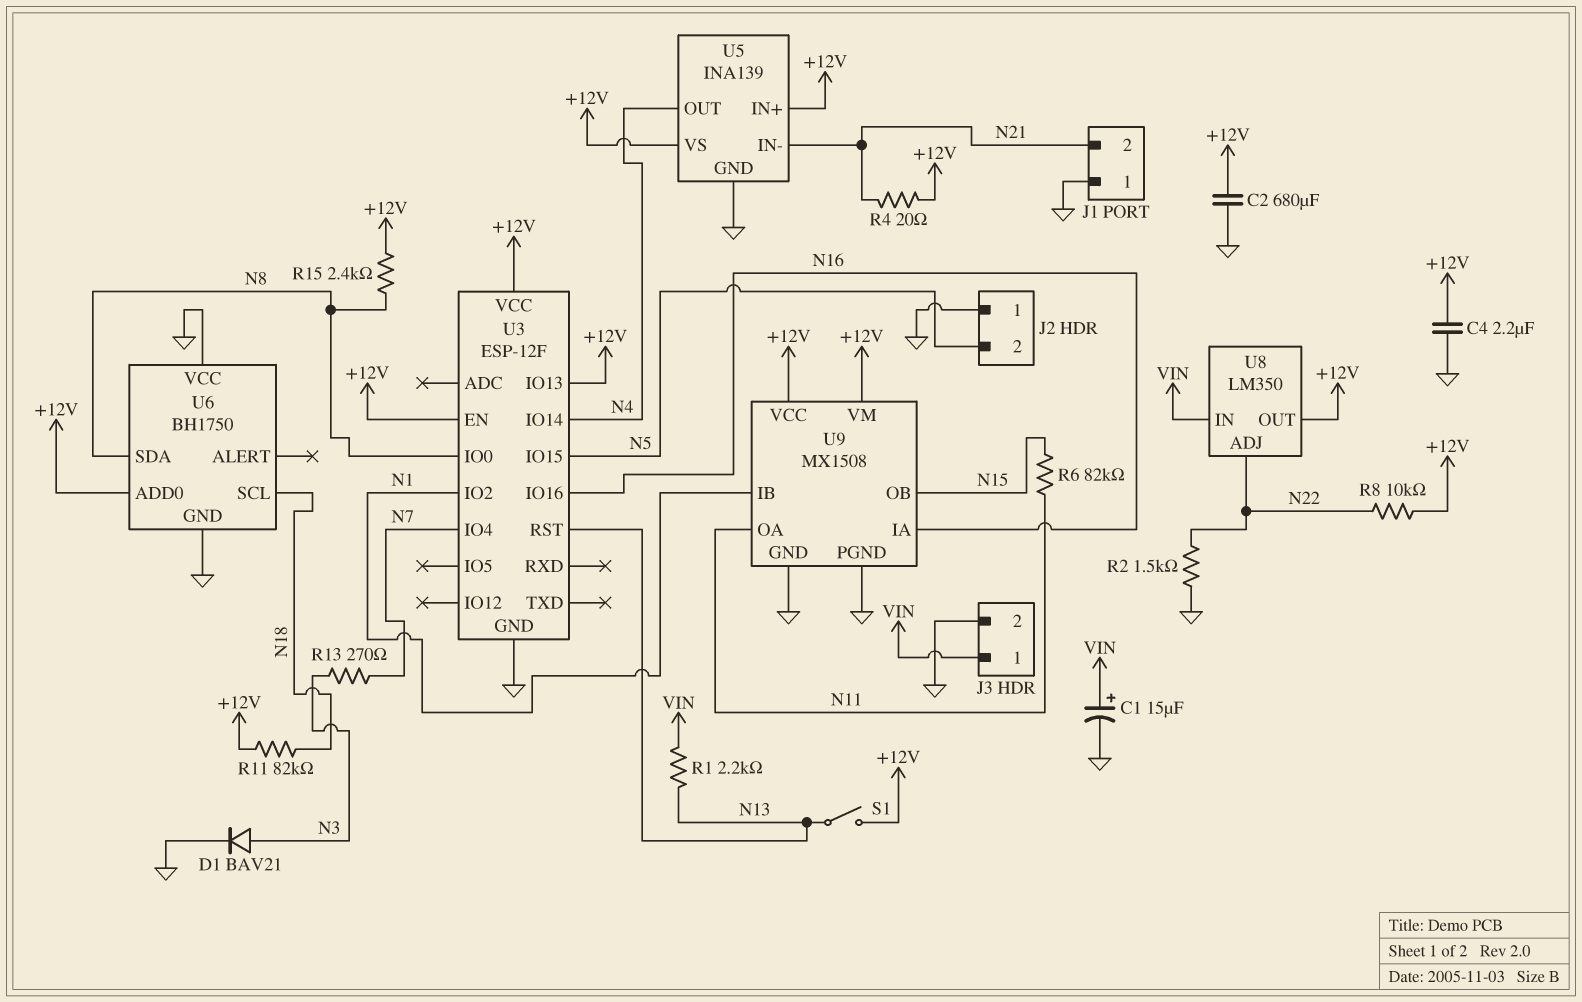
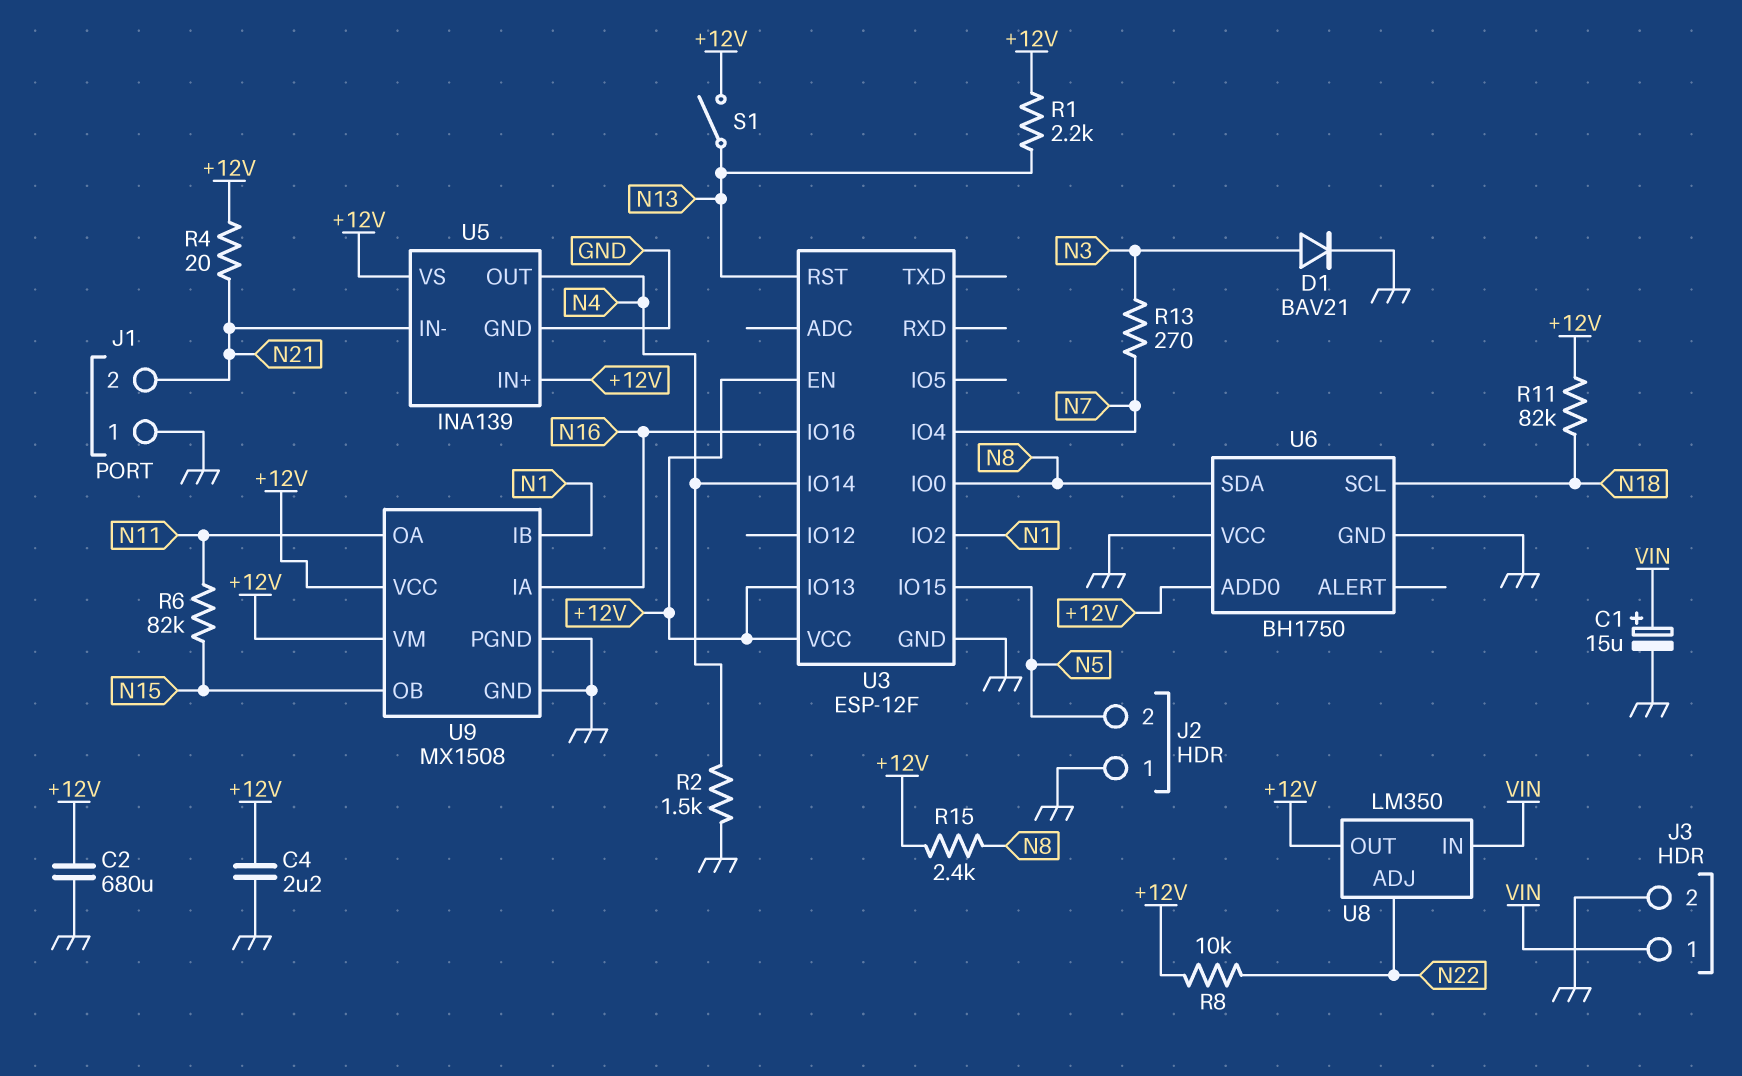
R1: 2.2k (N13, VIN) -> 2.2k (+12V, N13)
R2: 1.5k (GND, N22) -> 1.5k (GND, N4)

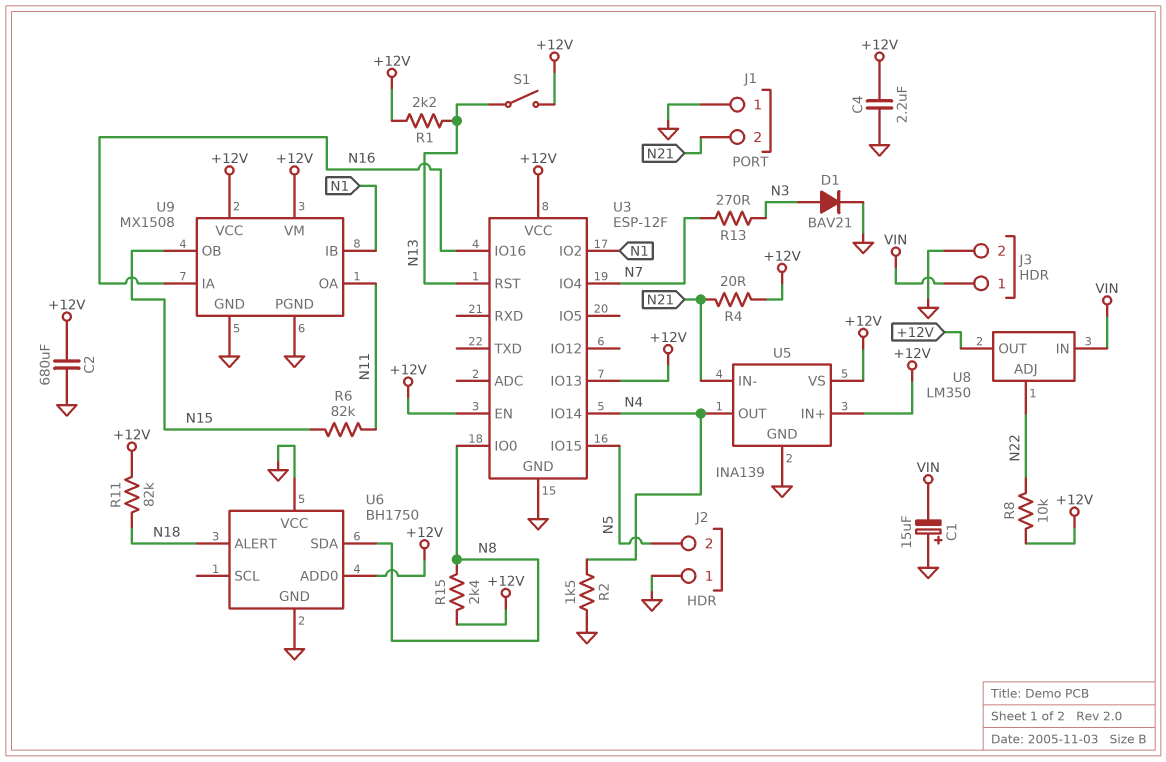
C1: 15uF (plus VIN, minus GND) -> 15uF (plus GND, minus VIN)
U6 pin ALERT: none -> N18
U6 pin SCL: N18 -> none

